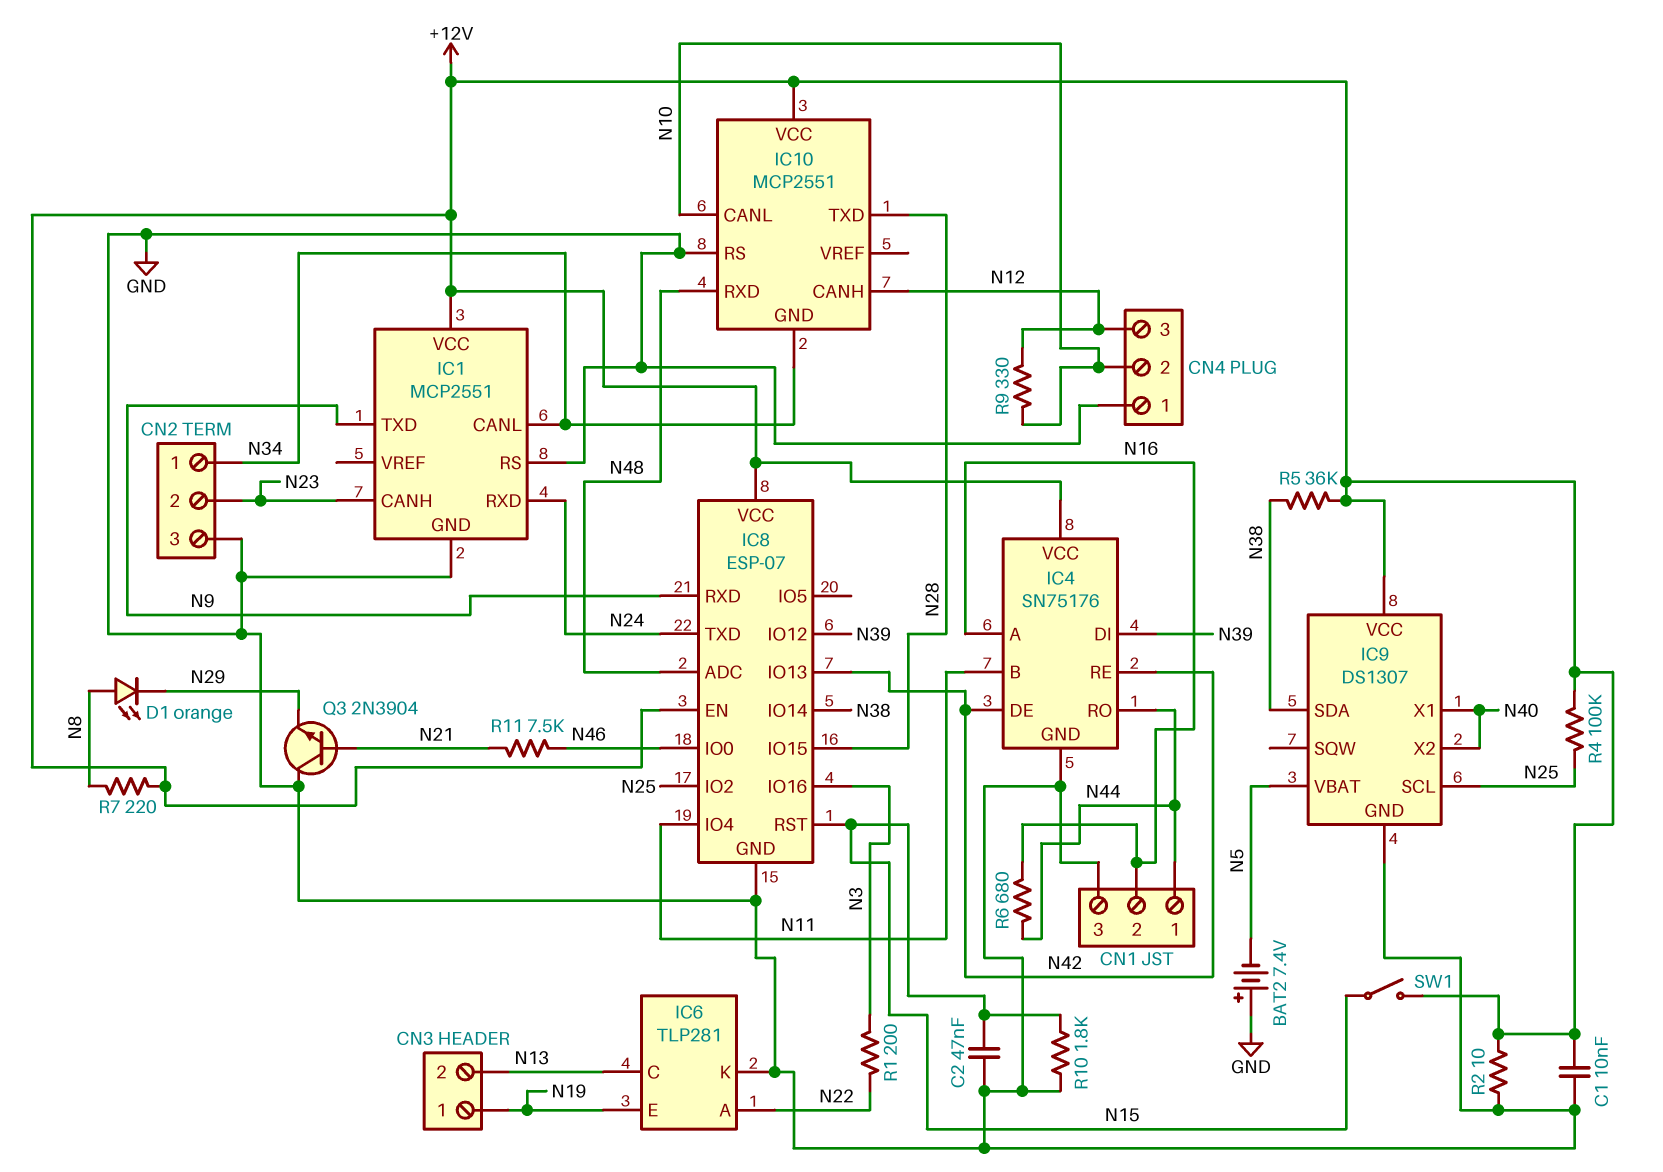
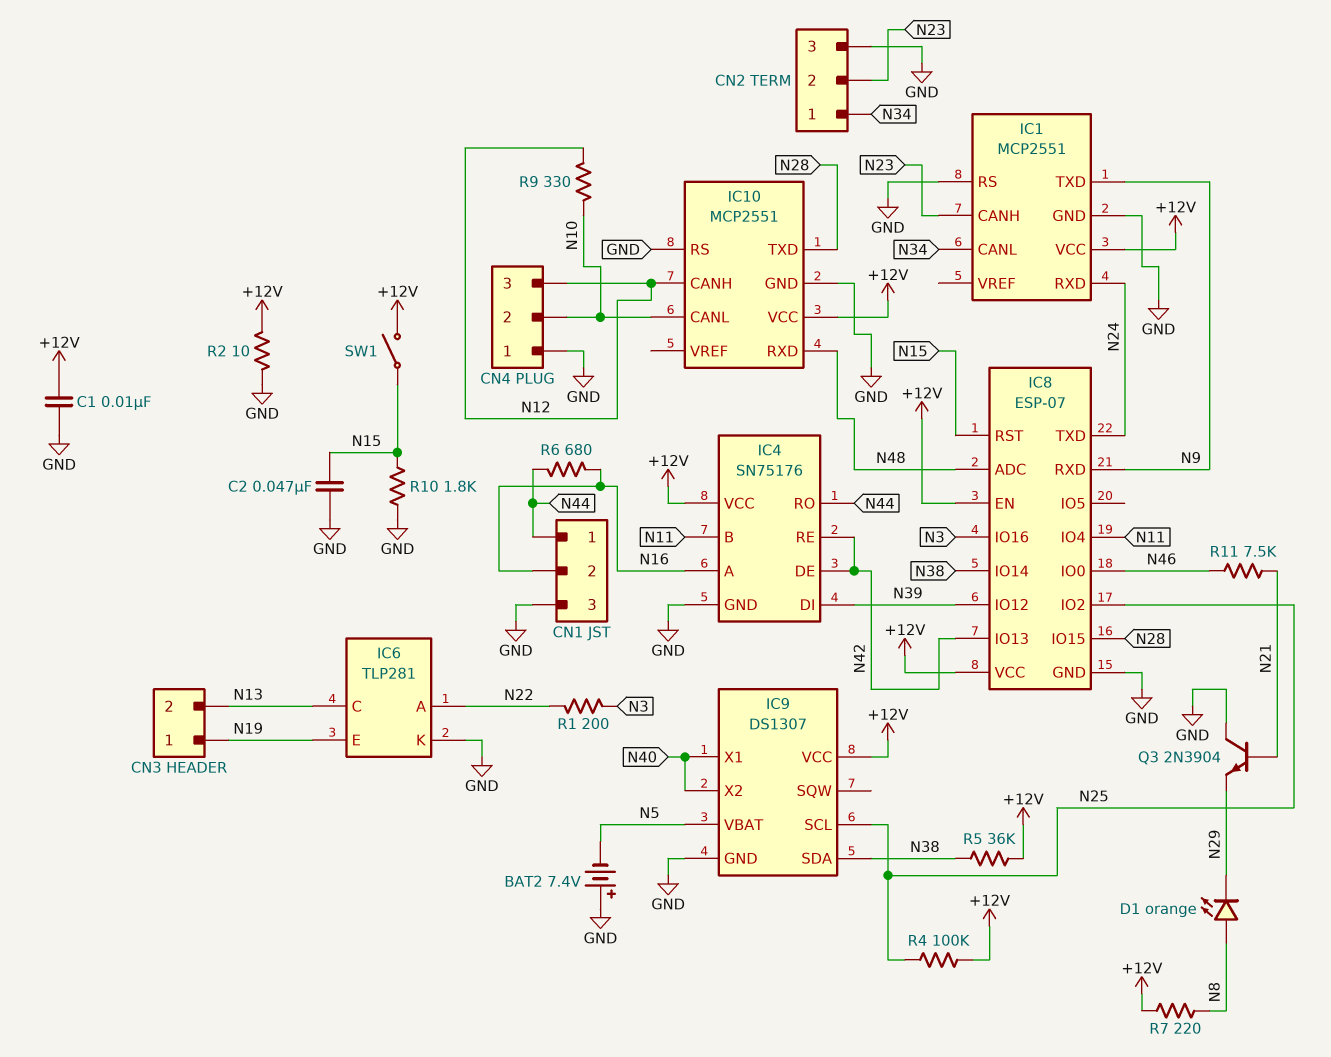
IC10 pin GND: N34 -> GND

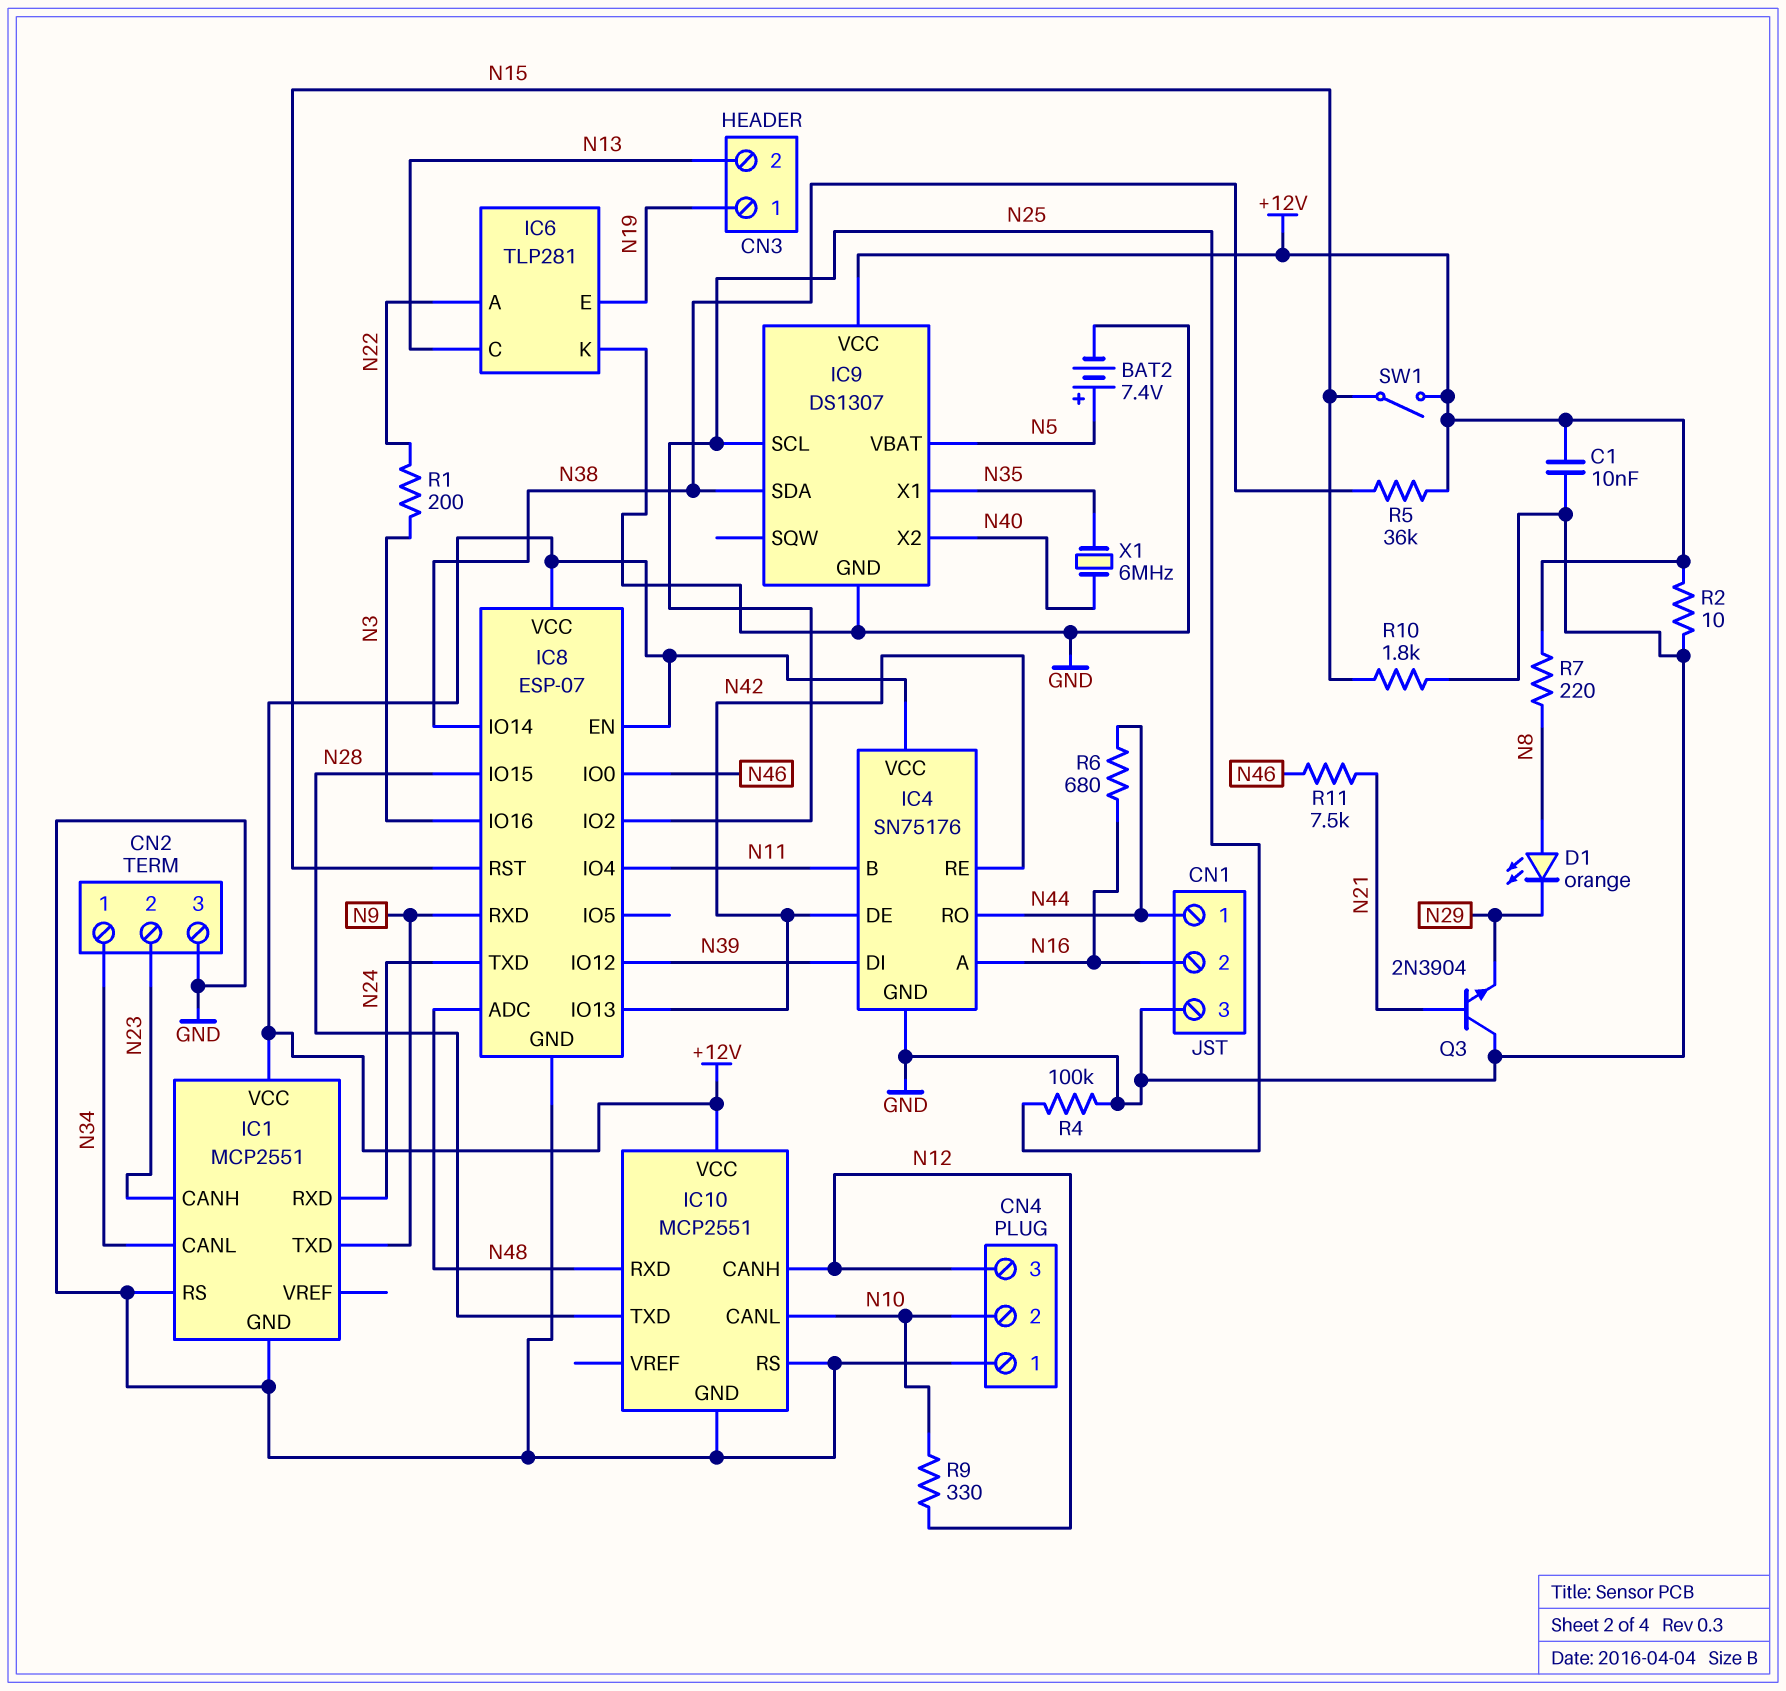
BAT2: 7.4V (plus GND, minus N5) -> 7.4V (plus N5, minus GND)
C2: 47nF (GND, N15) -> none
IC9 pin X1: N40 -> N35
R4: 100k (+12V, N25) -> 100k (GND, N25)
X1: none -> 6MHz (N35, N40)

